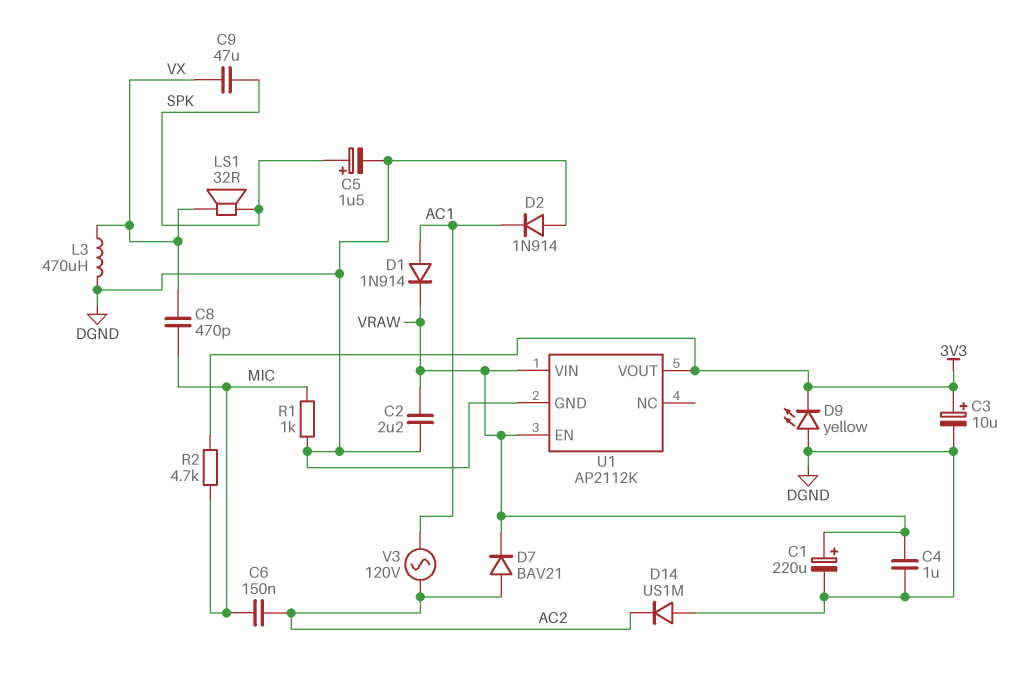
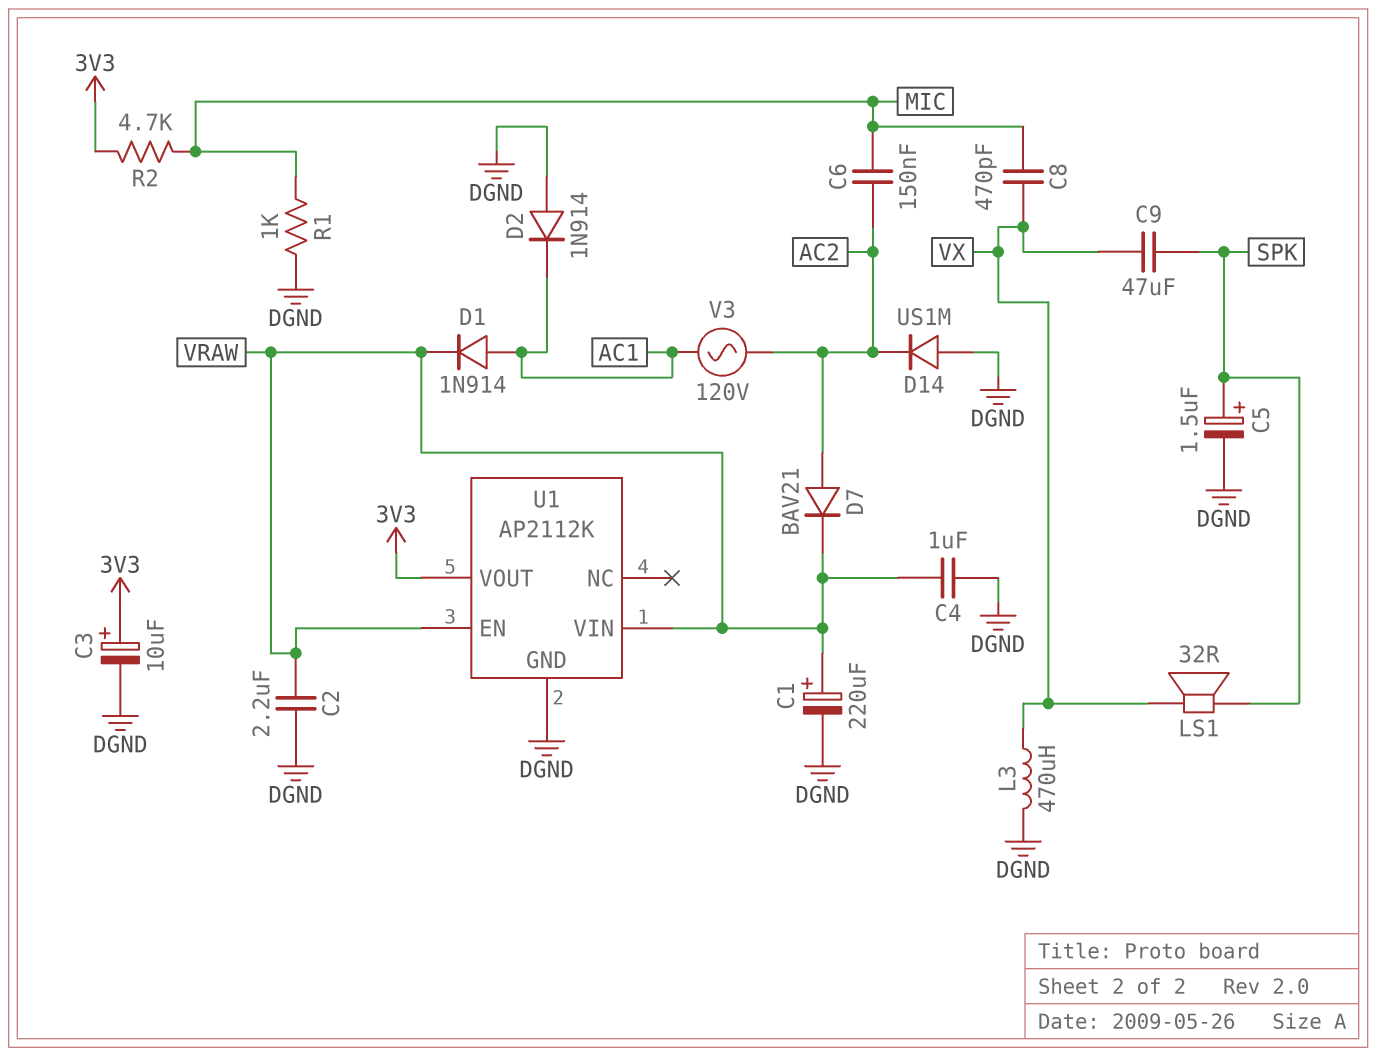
D9: LED yellow (A DGND, K 3V3) -> none

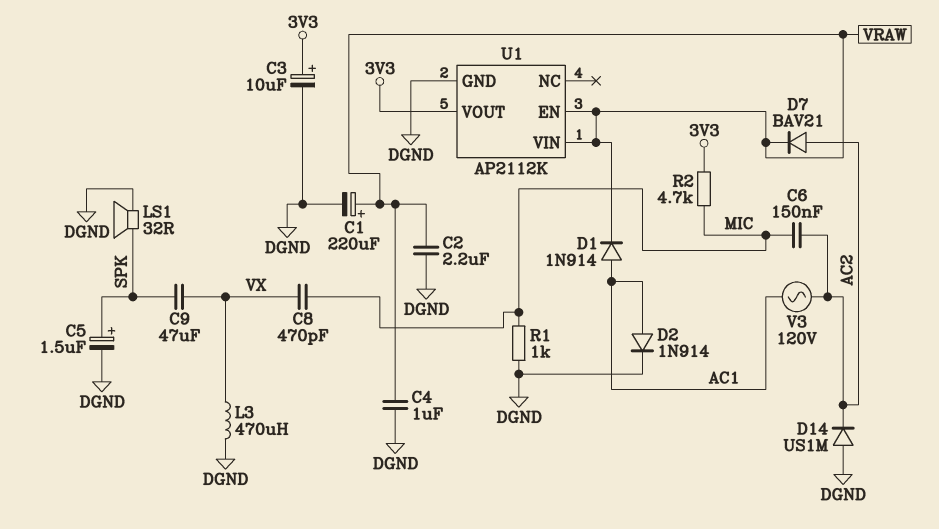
D2: diode 1N914 (A DGND, K AC1) -> diode 1N914 (A AC1, K DGND)
LS1: speaker 32R (SPK, VX) -> speaker 32R (DGND, SPK)

